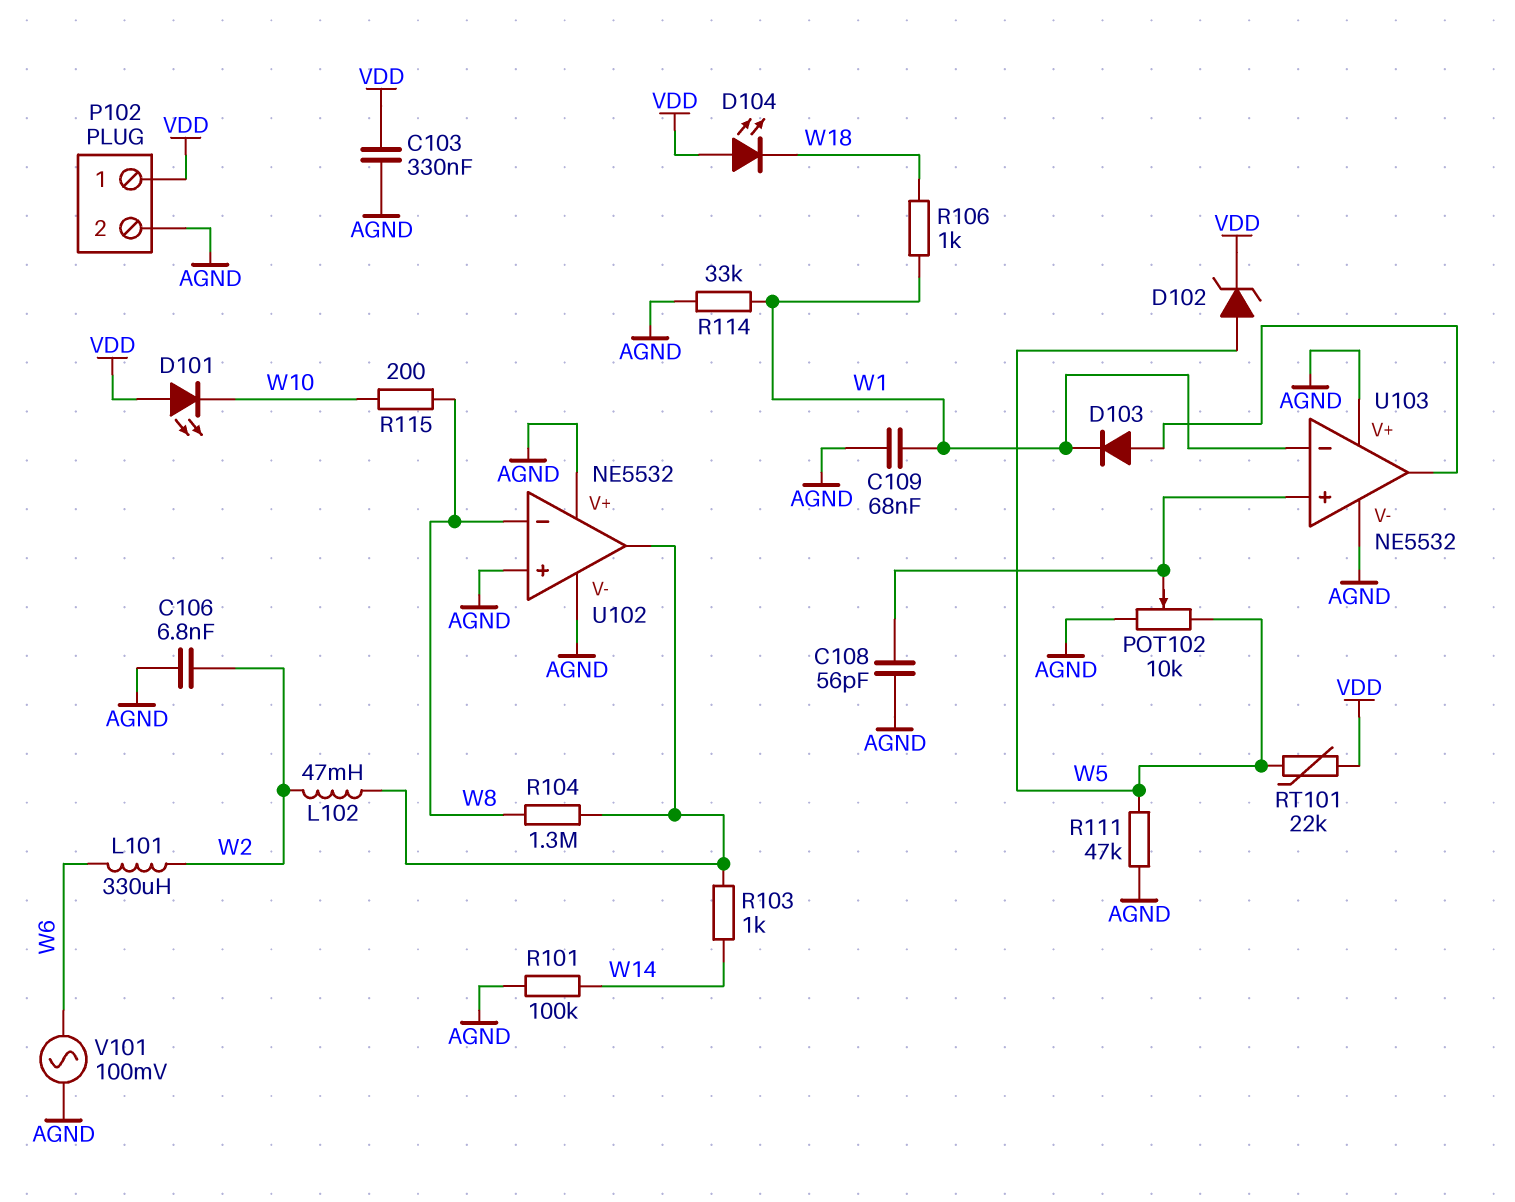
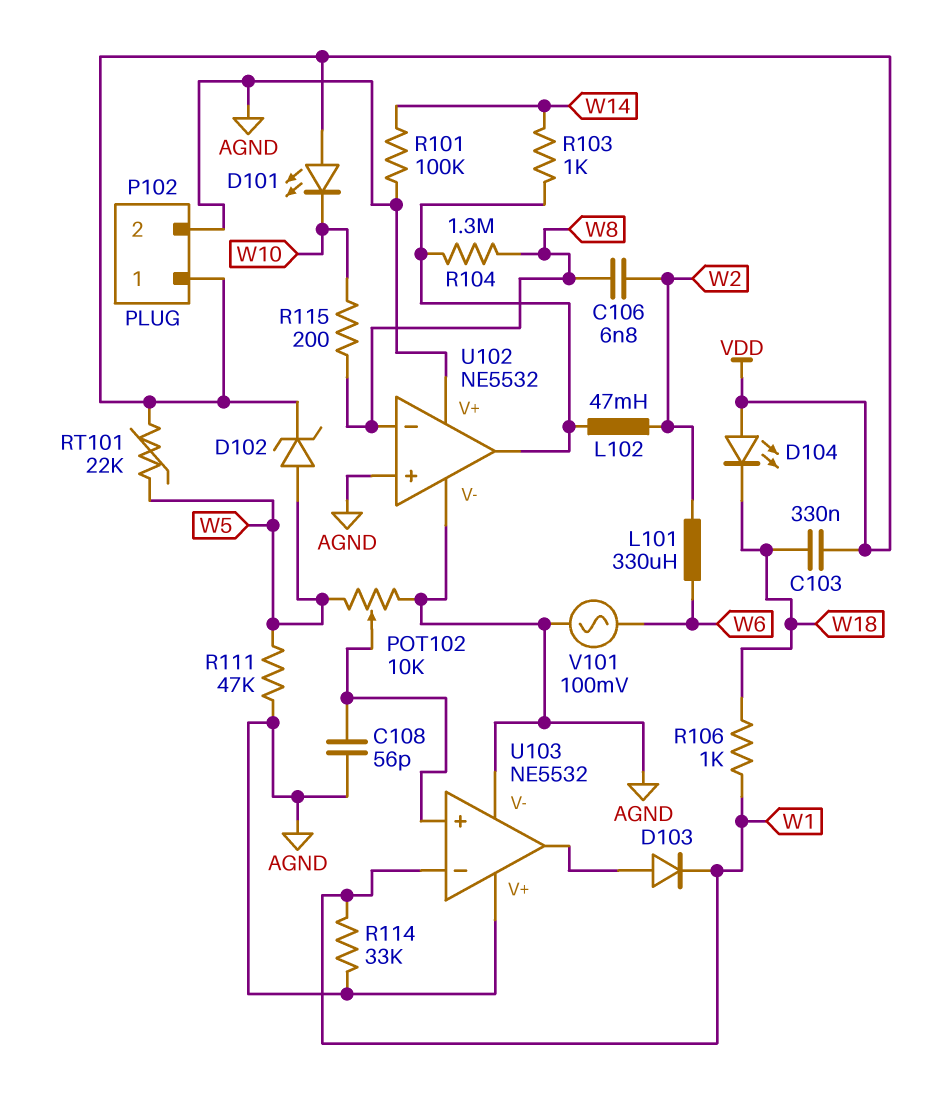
C103: 330nF (AGND, VDD) -> 330nF (VDD, W18)
C106: 6.8nF (AGND, W2) -> 6.8nF (W2, W8)
C109: 68nF (AGND, W1) -> none

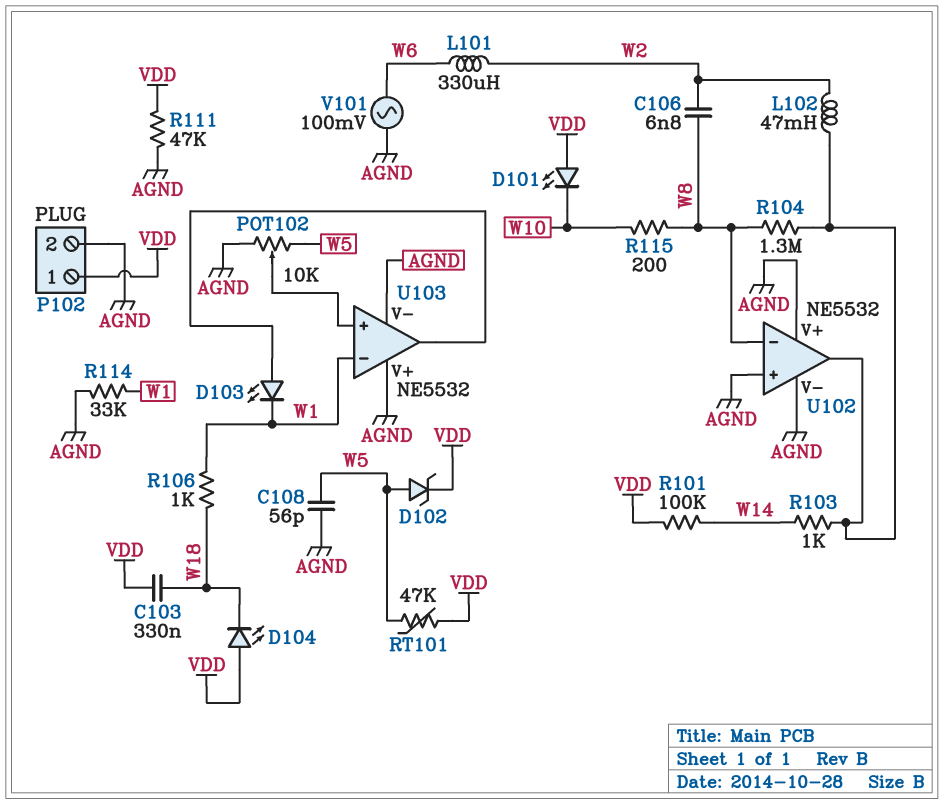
C108: 56pF (AGND, U103/in+) -> 56pF (AGND, W5)
D103: diode (A U103/out, K W1) -> LED (A U103/out, K W1)
R101: 100k (AGND, W14) -> 100k (VDD, W14)
R111: 47k (AGND, W5) -> 47k (AGND, VDD)
RT101: 22k (VDD, W5) -> 47k (VDD, W5)

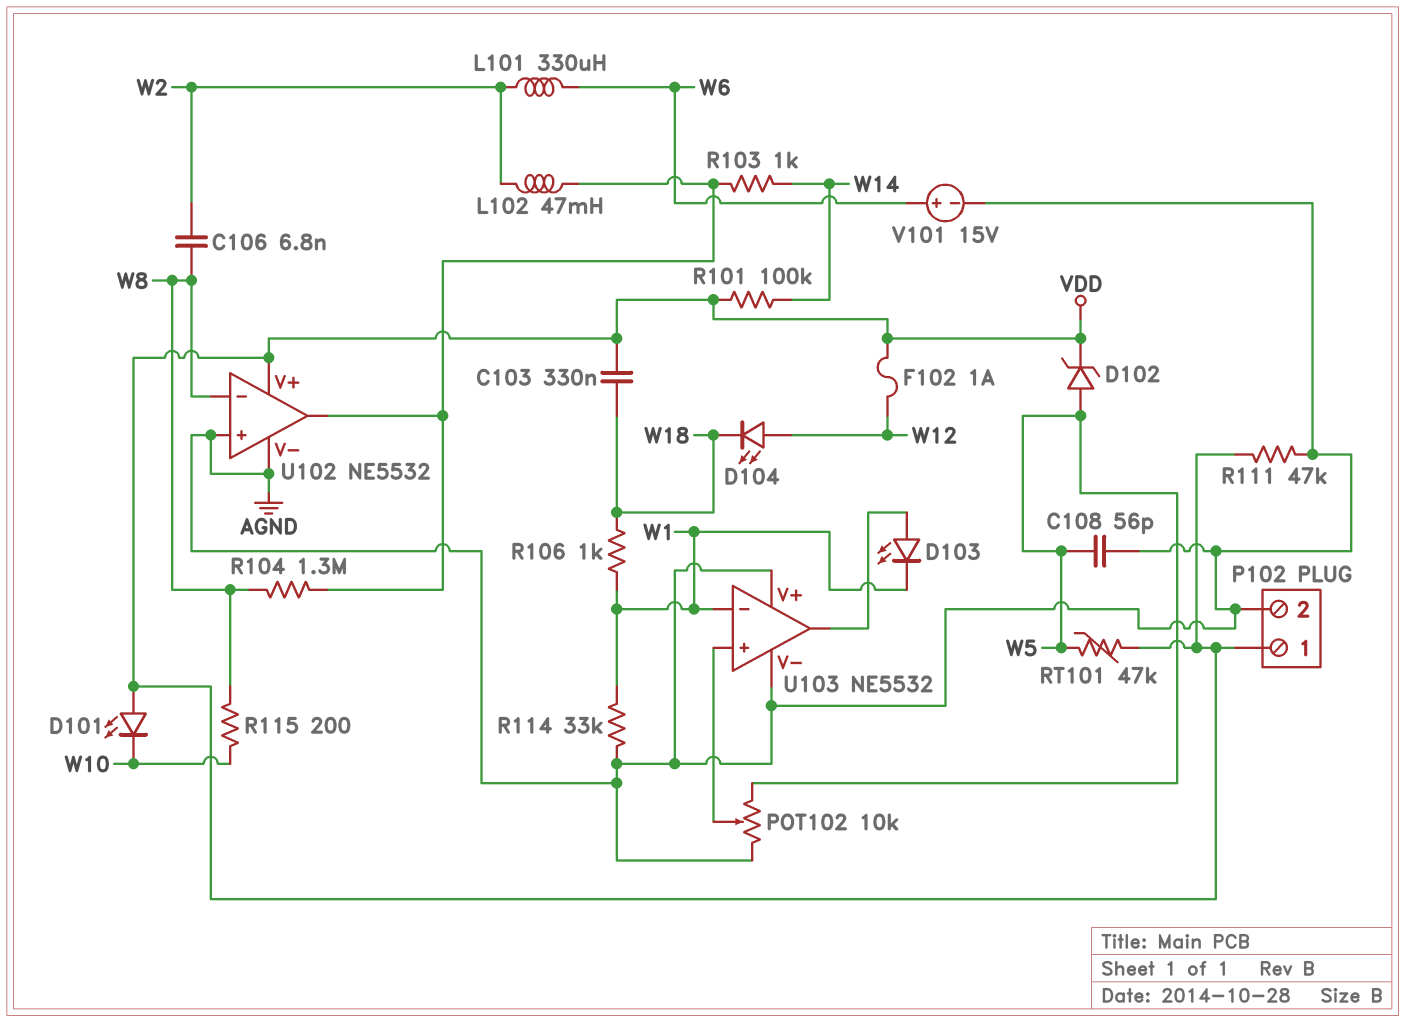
D104: LED (A VDD, K W18) -> LED (A W12, K W18)
F102: none -> 1A (VDD, W12)
U102 pin V+: AGND -> VDD
V101: AC 100mV (AGND, W6) -> 15V (plus W6, minus AGND)

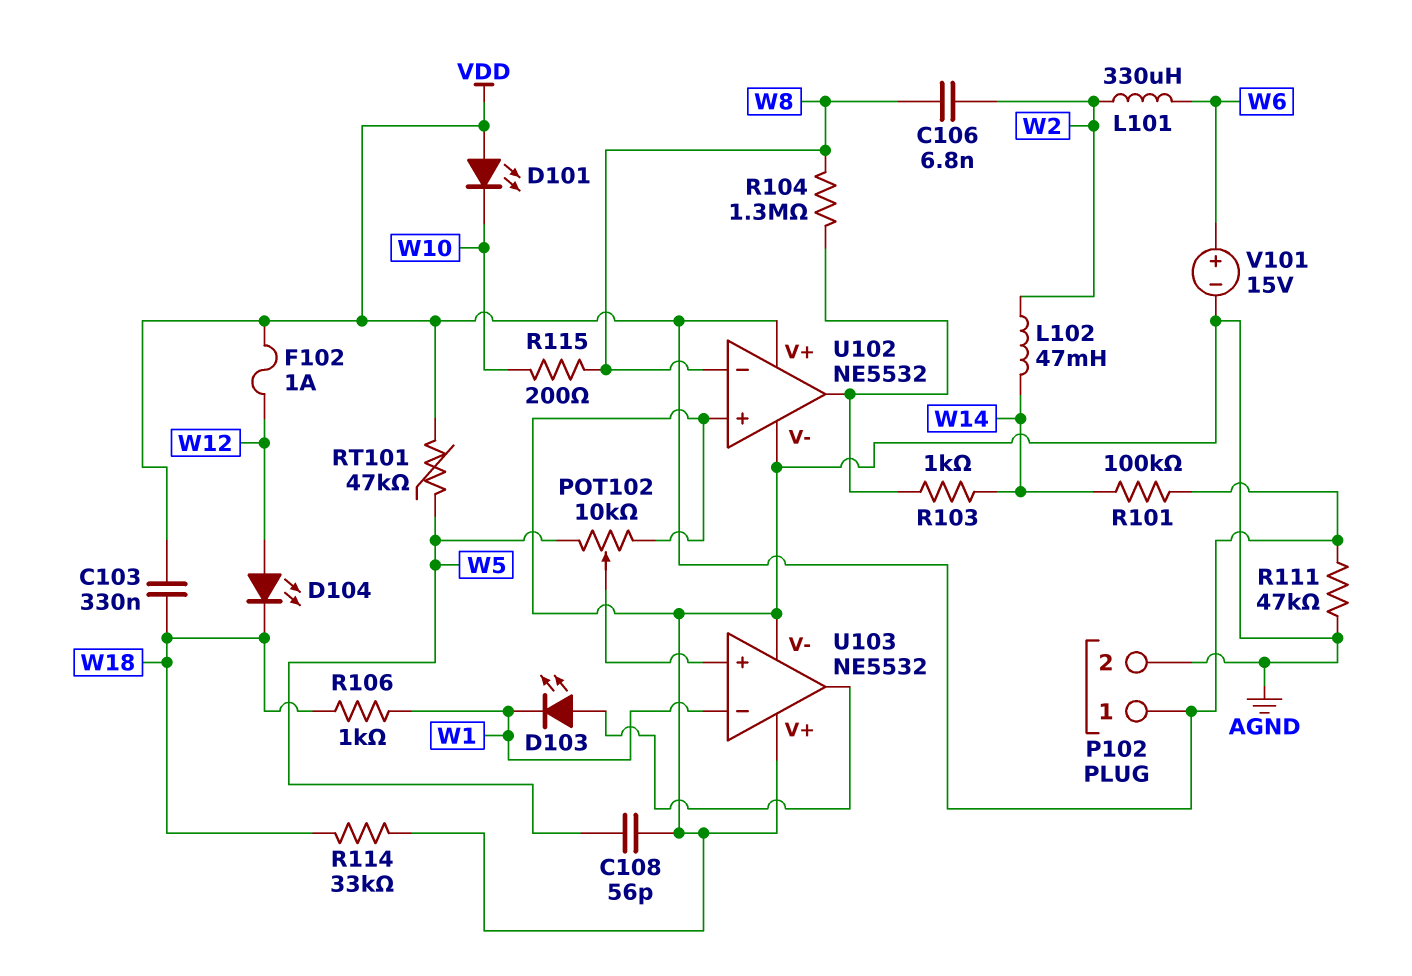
D102: zener (A W5, K VDD) -> none
L102: 47mH (U102/out, W2) -> 47mH (W2, W14)
R114: 33k (AGND, W1) -> 33k (AGND, W18)

